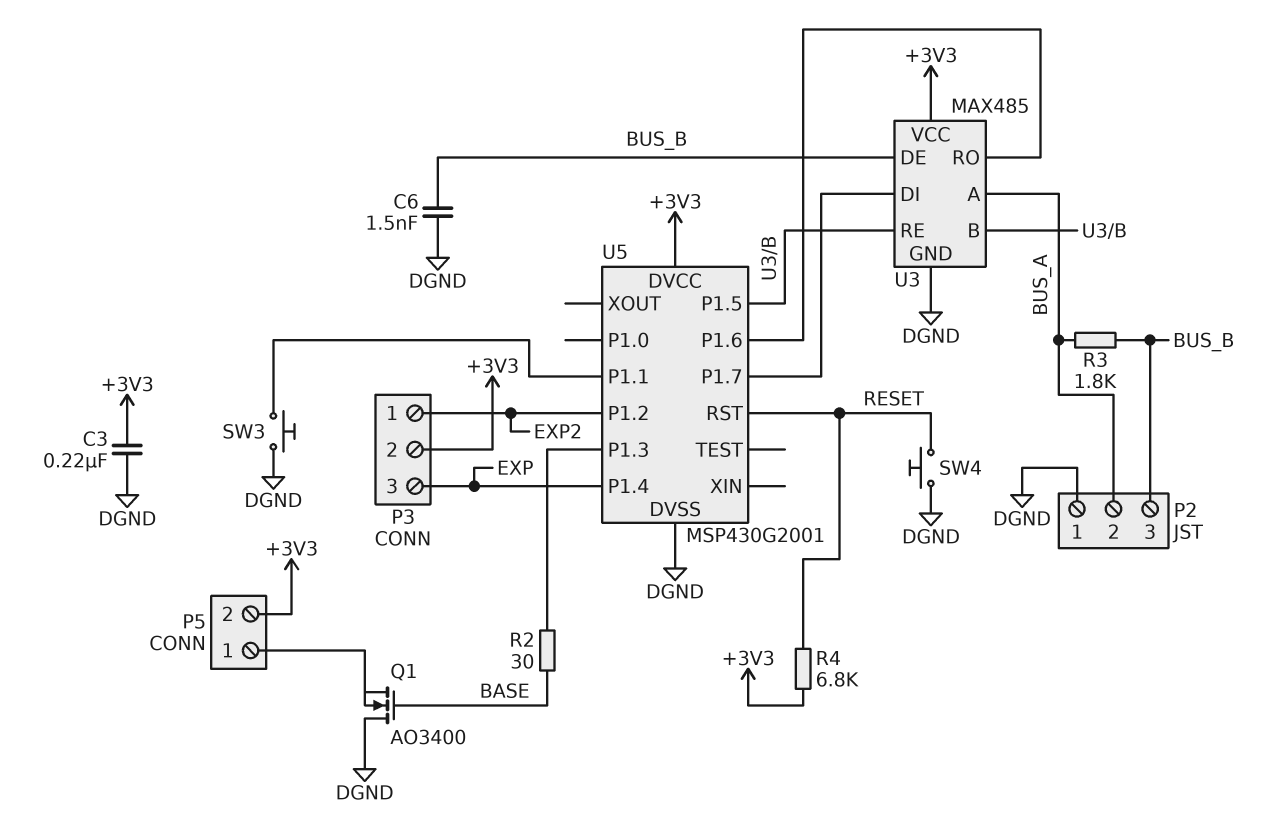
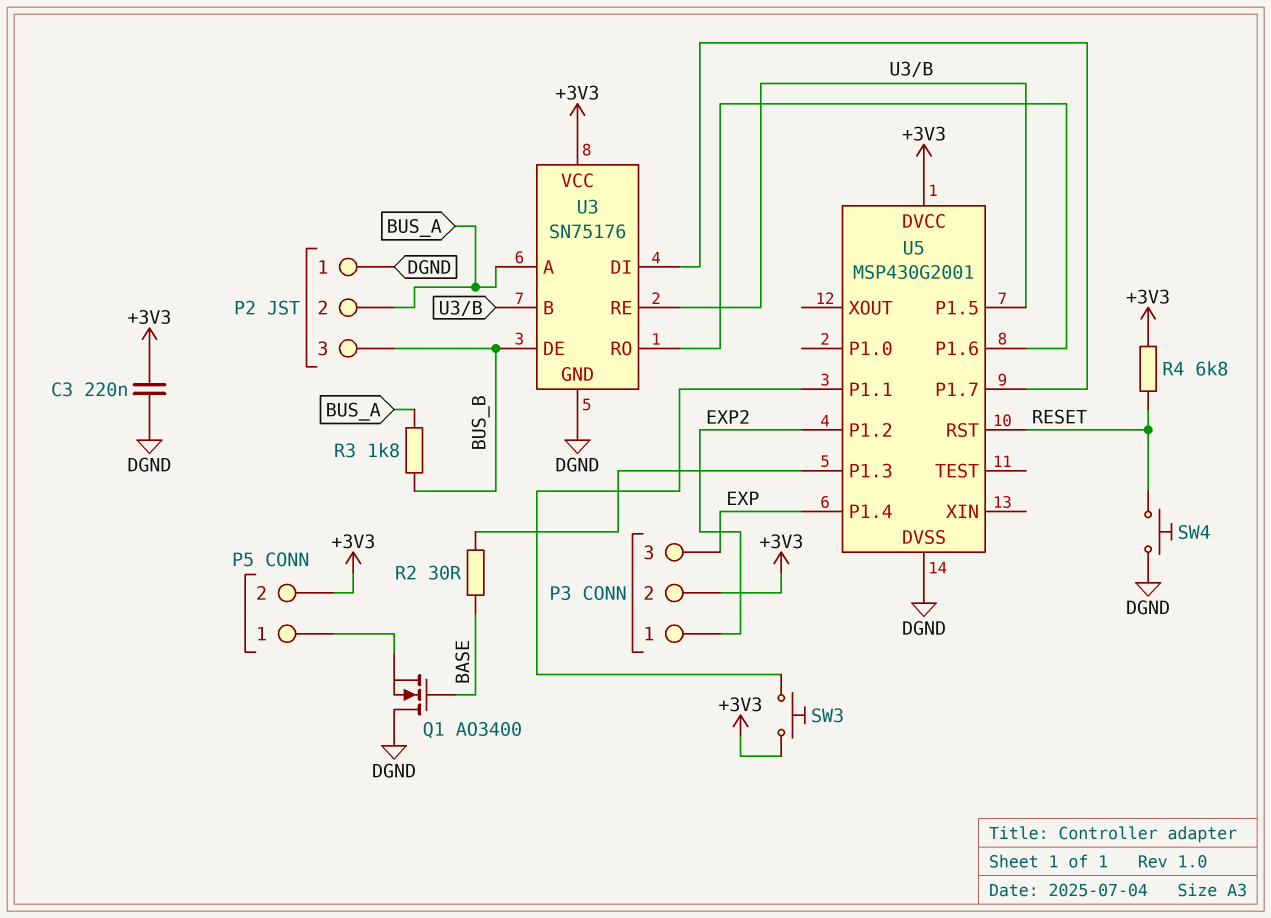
C6: 1.5nF (BUS_B, DGND) -> none
SW3: button (DGND, U5/P1.1) -> button (+3V3, U5/P1.1)
U3: MAX485 -> SN75176

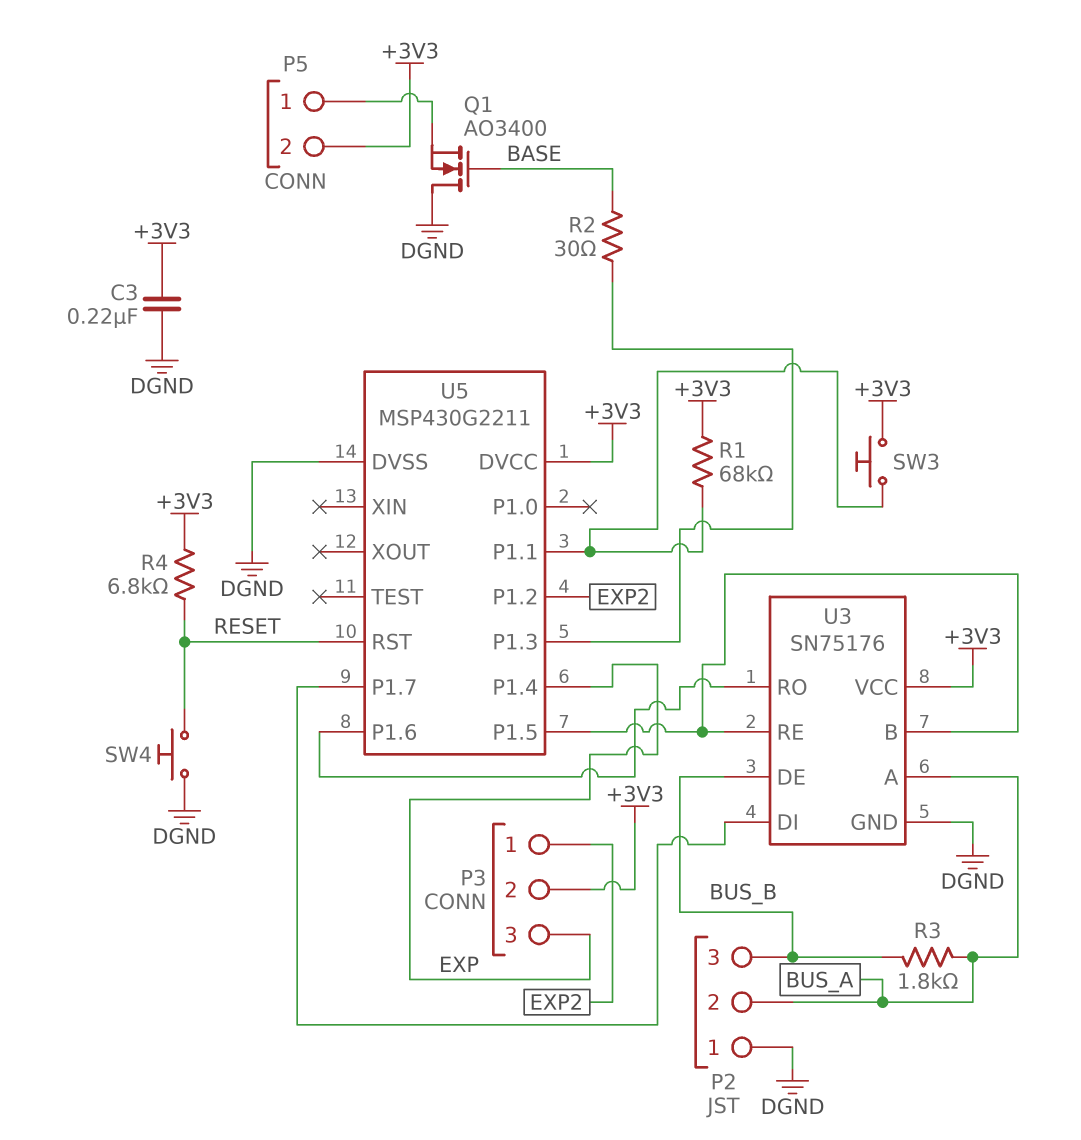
R1: none -> 68k (+3V3, U5/P1.1)
U5: MSP430G2001 -> MSP430G2211

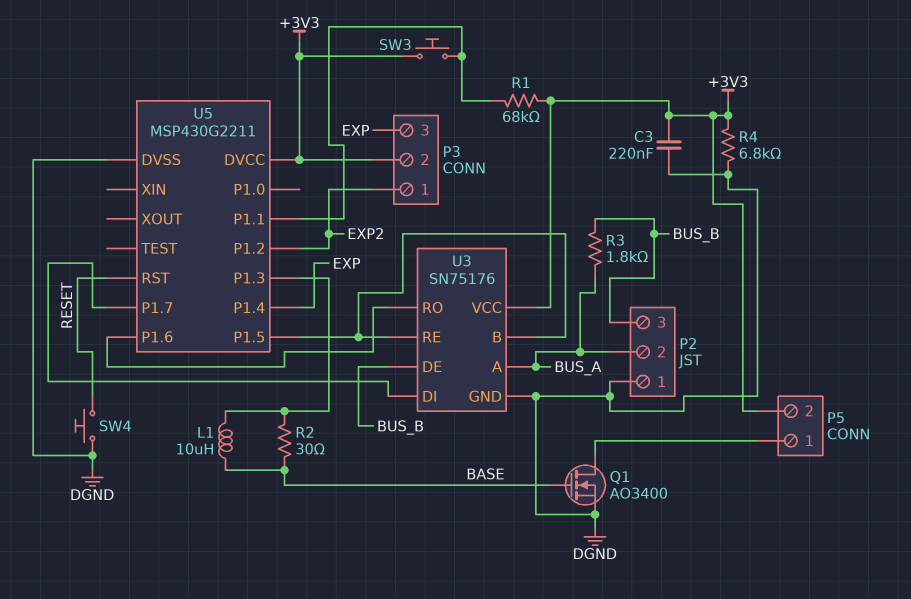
L1: none -> 10uH (BASE, U5/P1.3)
Q1: NMOS AO3400 (G BASE, D DGND, S P5/1) -> NMOS AO3400 (G BASE, D P5/1, S DGND)
R4: 6.8k (+3V3, RESET) -> 6.8k (+3V3, DGND)

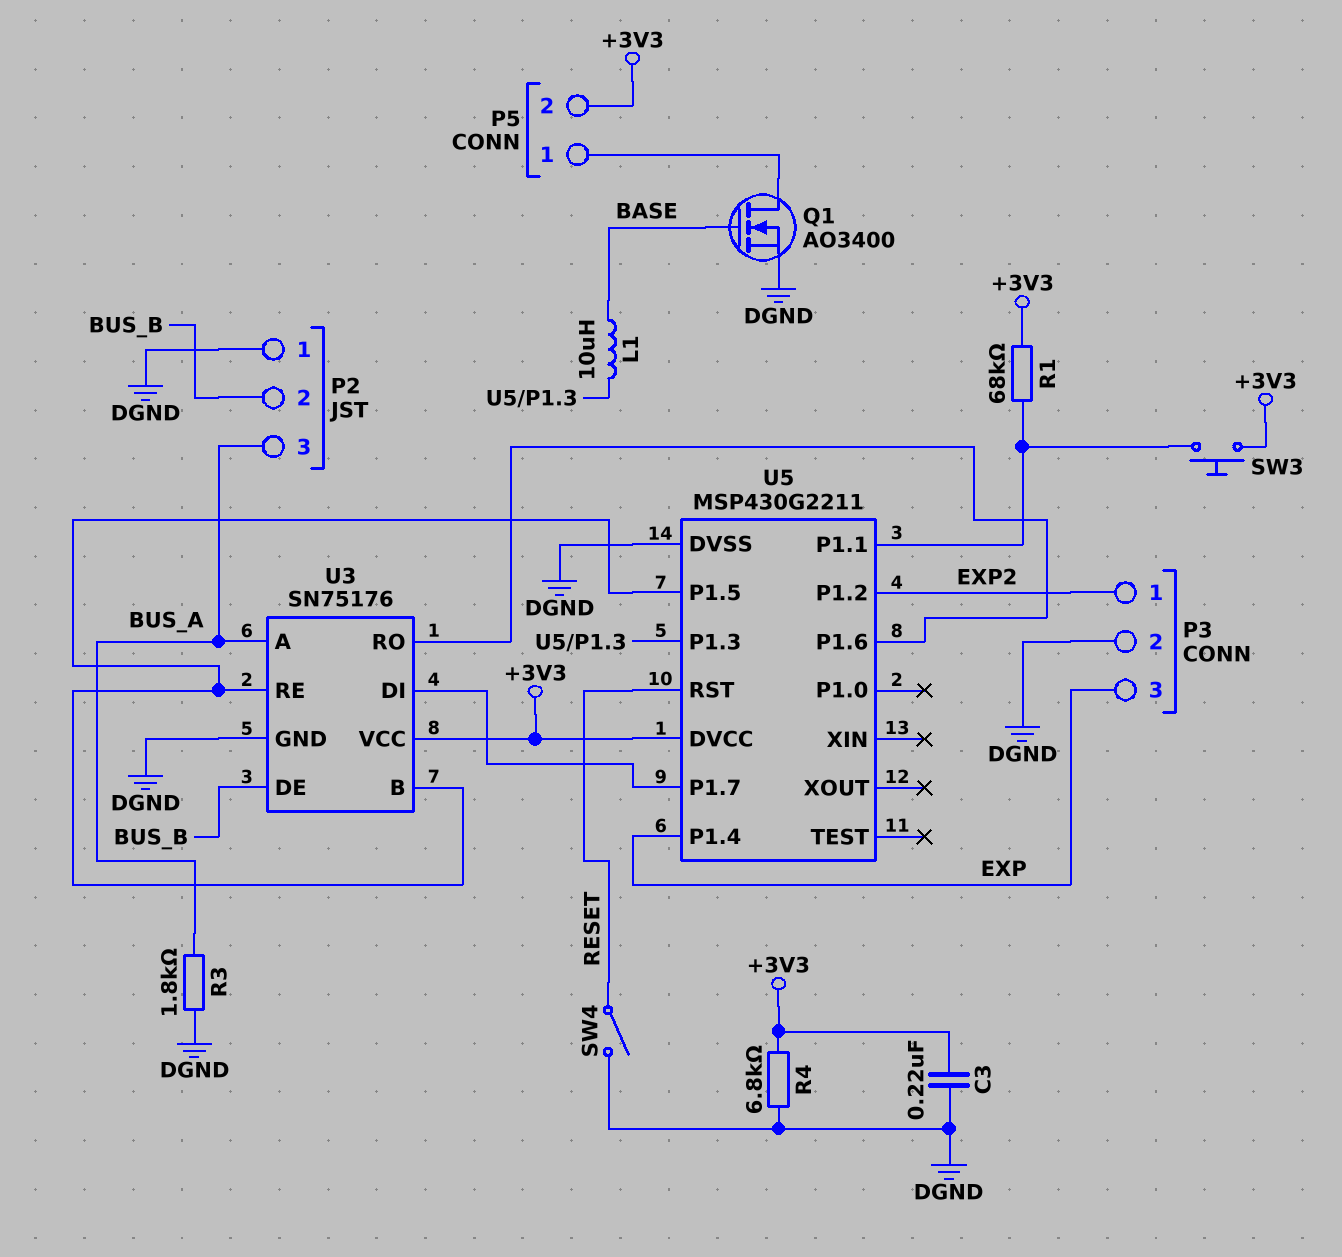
P2 pin 2: BUS_A -> BUS_B
P2 pin 3: BUS_B -> BUS_A
P3 pin 2: +3V3 -> DGND
R2: 30 (BASE, U5/P1.3) -> none
R3: 1.8k (BUS_A, BUS_B) -> 1.8k (BUS_A, DGND)
SW4: button (DGND, RESET) -> switch (DGND, RESET)

